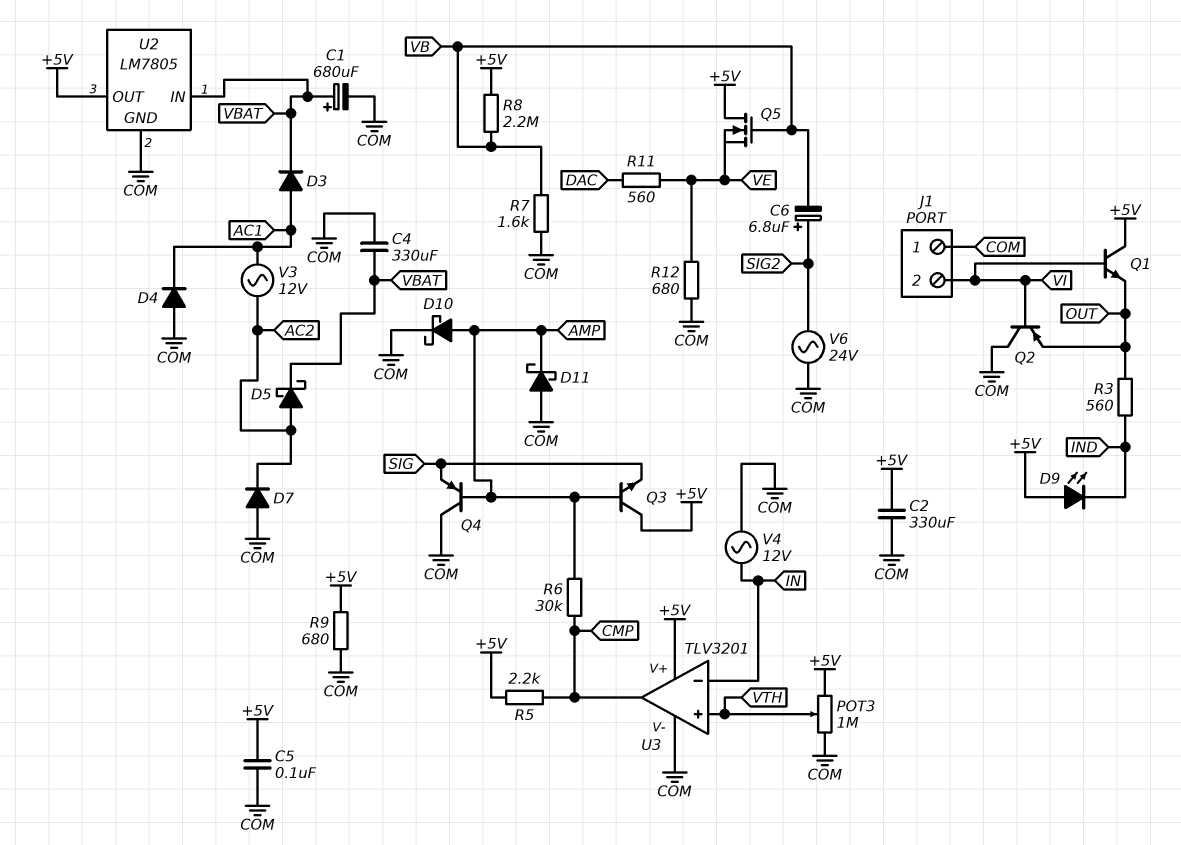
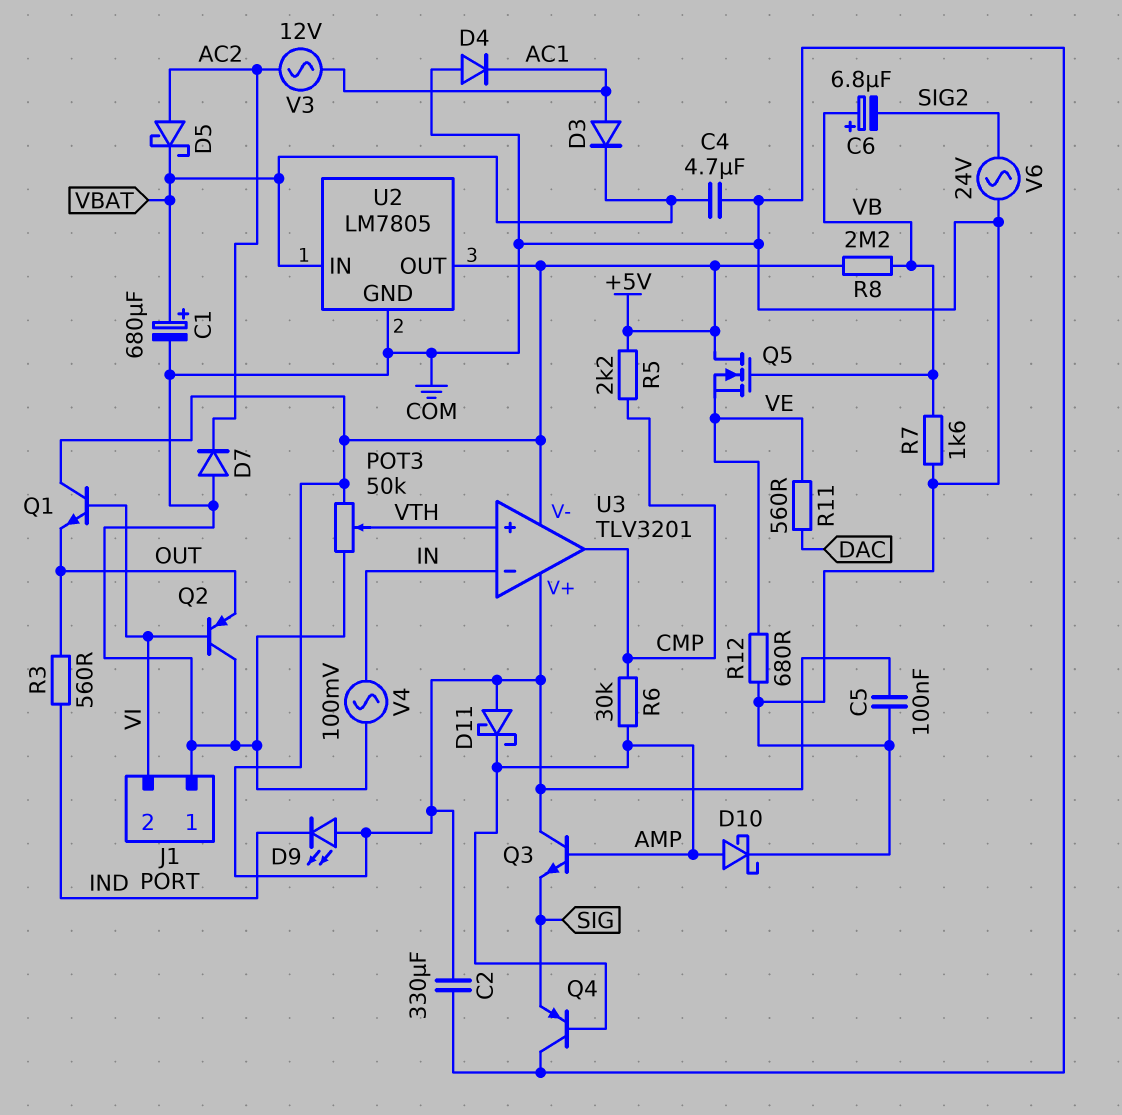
C4: 330uF (COM, VBAT) -> 4.7uF (COM, VBAT)
C6: 6.8uF (plus SIG2, minus VB) -> 6.8uF (plus VB, minus SIG2)
D11: schottky (A COM, K AMP) -> schottky (A +5V, K AMP)
POT3: 1M (+5V, COM, wiper VTH) -> 50k (+5V, COM, wiper VTH)
R9: 680 (+5V, COM) -> none
U3 pin V-: COM -> +5V
V4: AC 12V (COM, IN) -> AC 100mV (COM, IN)

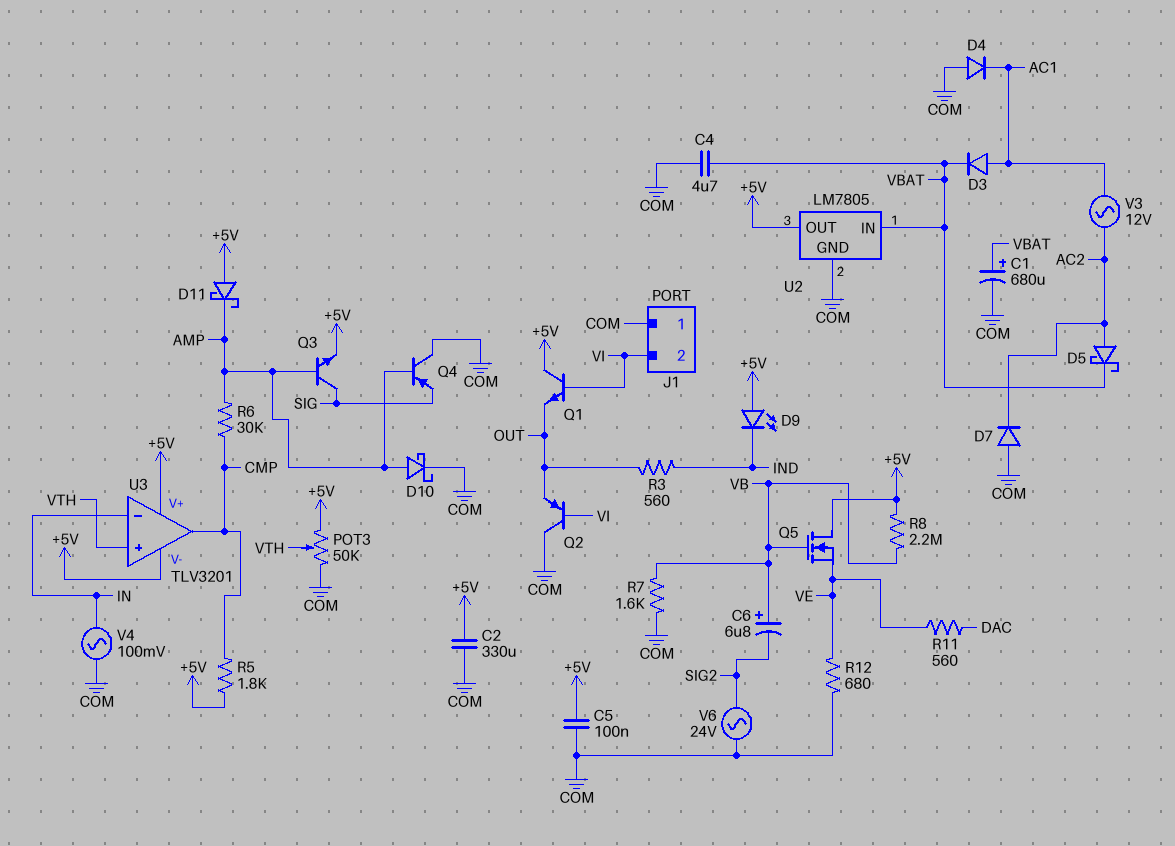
Q3: NPN (B AMP, C +5V, E SIG) -> NPN (B AMP, C SIG, E +5V)
R5: 2.2k (+5V, CMP) -> 1.8k (+5V, CMP)

